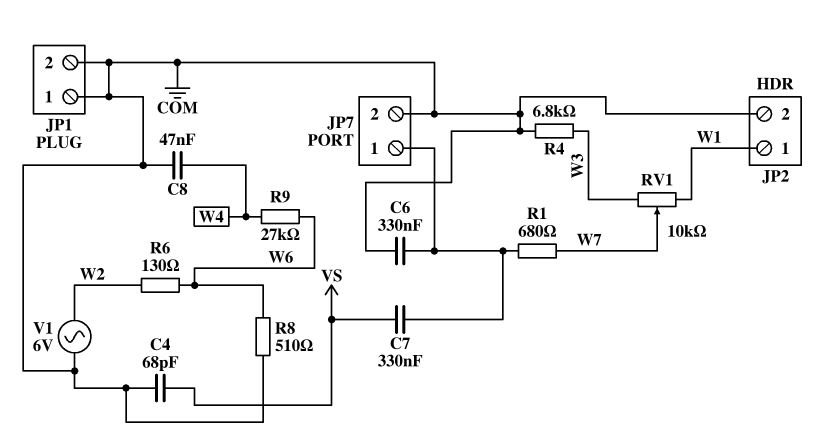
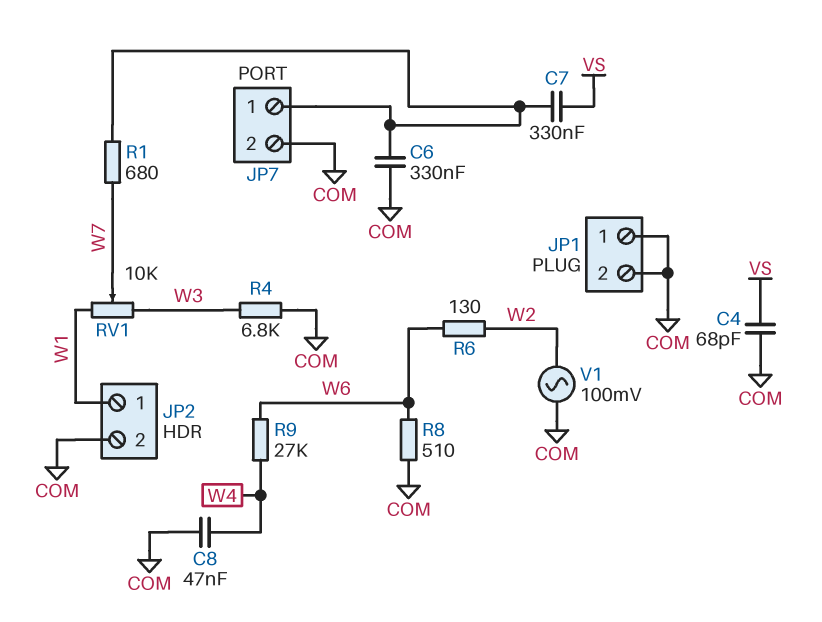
V1: AC 6V (COM, W2) -> AC 100mV (COM, W2)

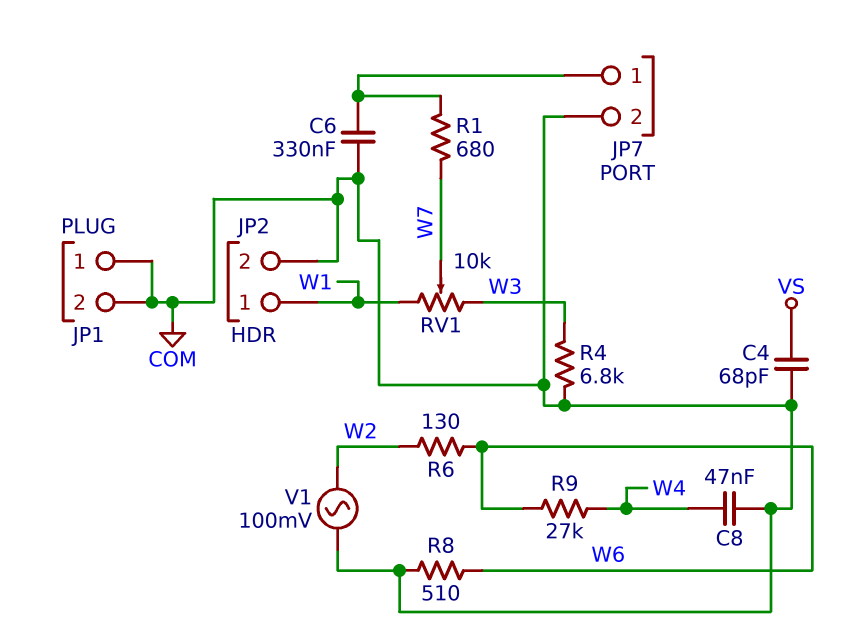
C7: 330nF (JP7/1, VS) -> none

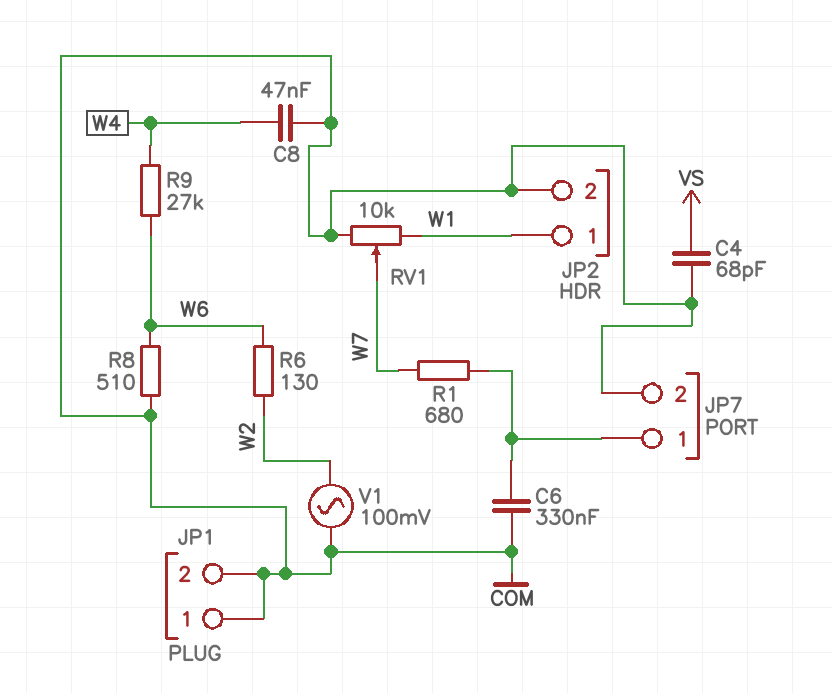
R4: 6.8k (COM, W3) -> none
RV1: 10k (W1, W3, wiper W7) -> 10k (COM, W1, wiper W7)

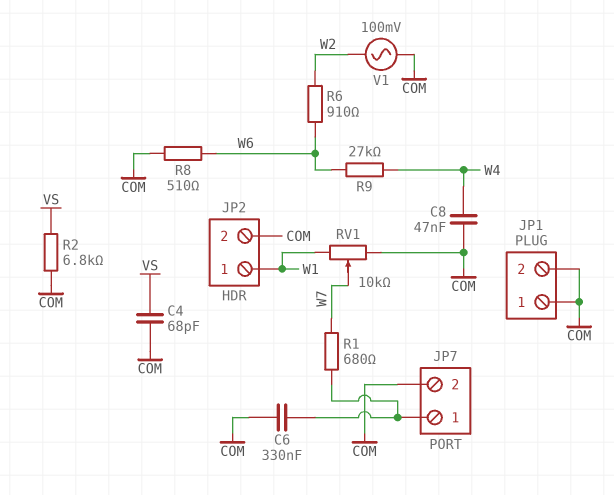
R2: none -> 6.8k (COM, VS)
R6: 130 (W2, W6) -> 910 (W2, W6)

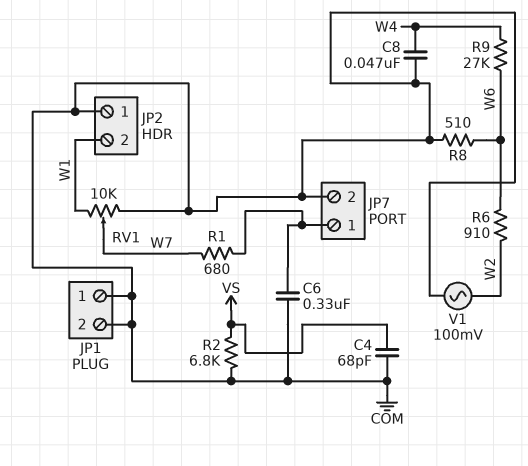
JP2 pin 1: W1 -> COM
JP2 pin 2: COM -> W1

